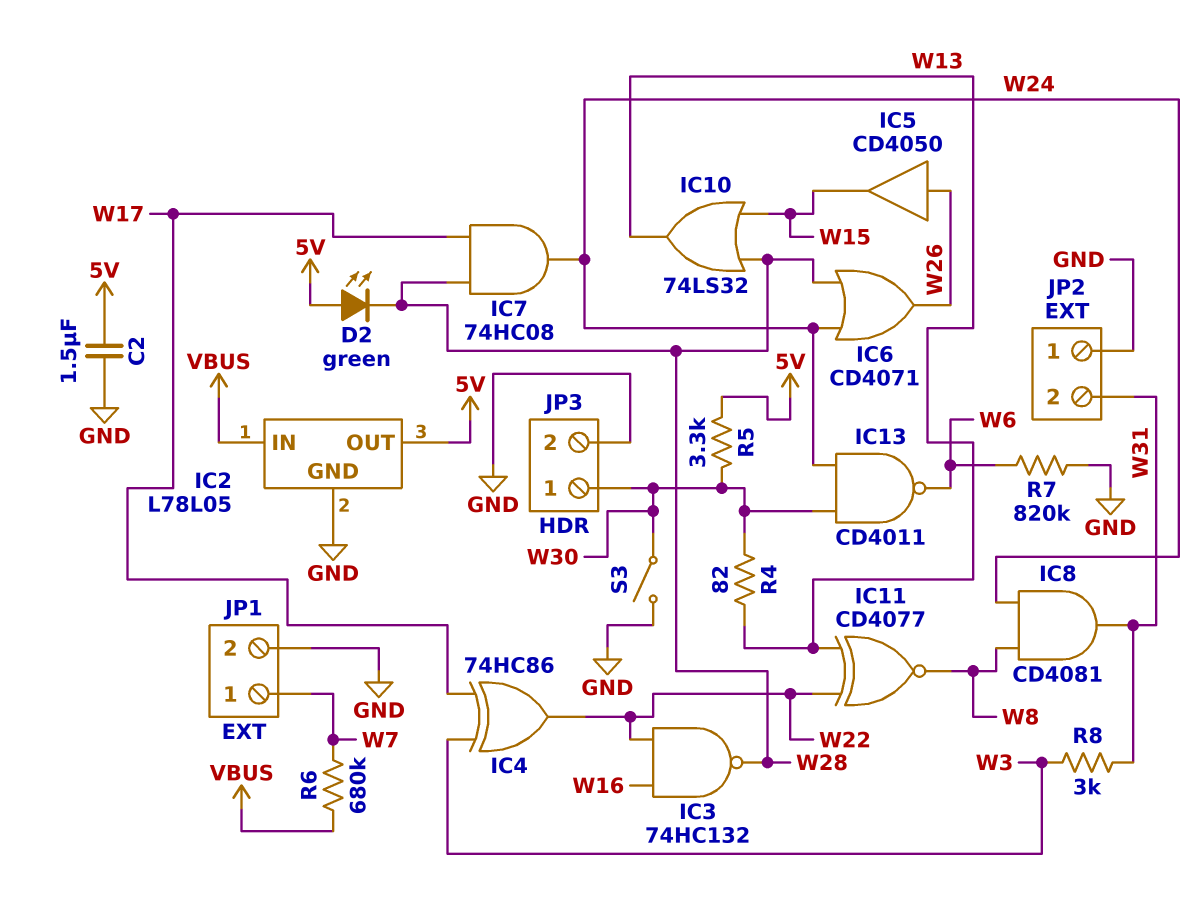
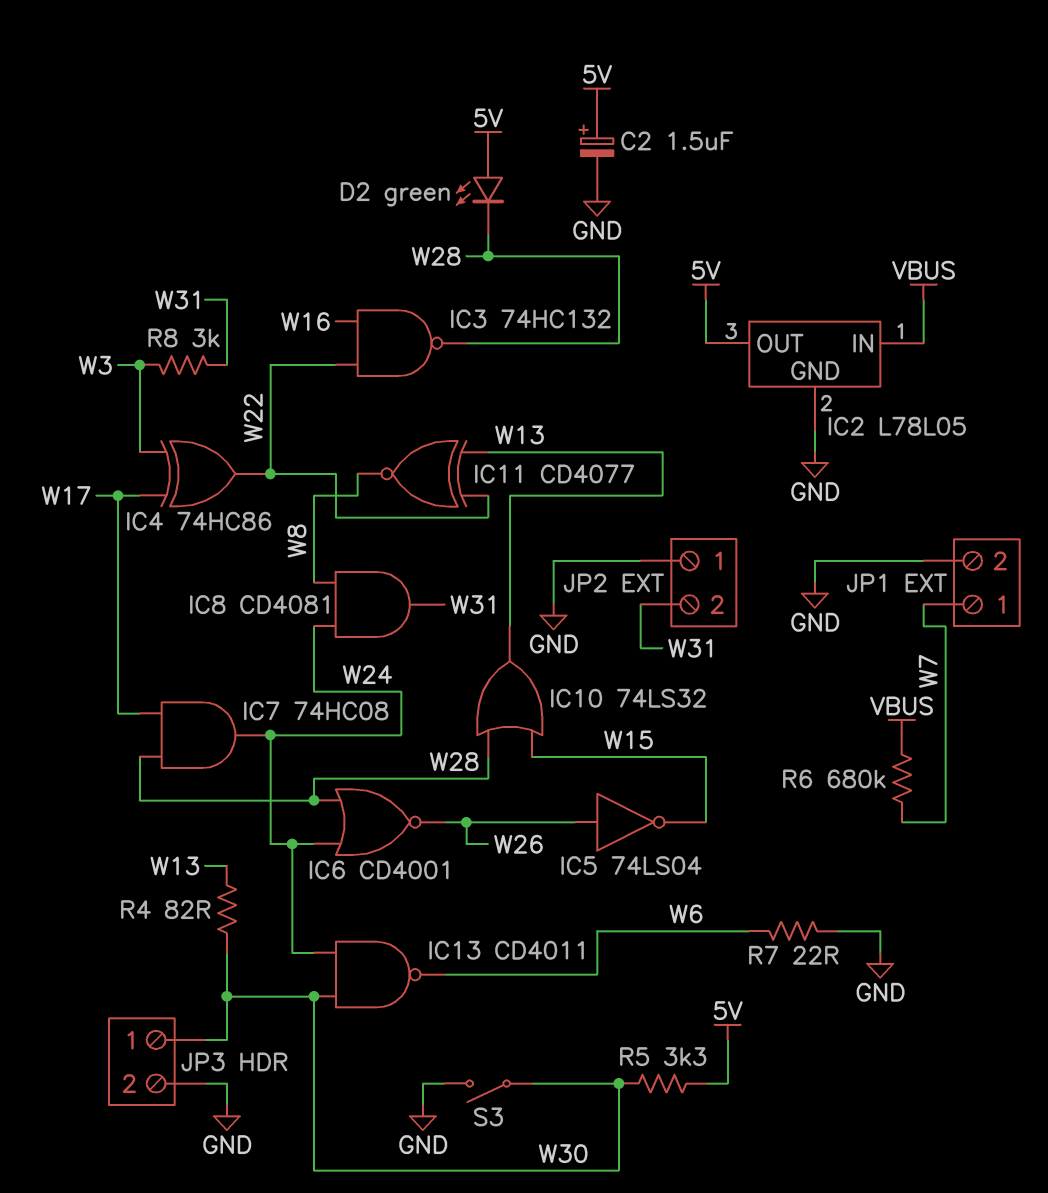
C2: 1.5uF (5V, GND) -> 1.5uF (plus 5V, minus GND)
IC5: buffer CD4050 (in W26, out W15) -> NOT 74LS04 (in W26, out W15)
IC6: OR CD4071 (in W24, in W28, out W26) -> NOR CD4001 (in W24, in W28, out W26)
R7: 820k (GND, W6) -> 22 (GND, W6)

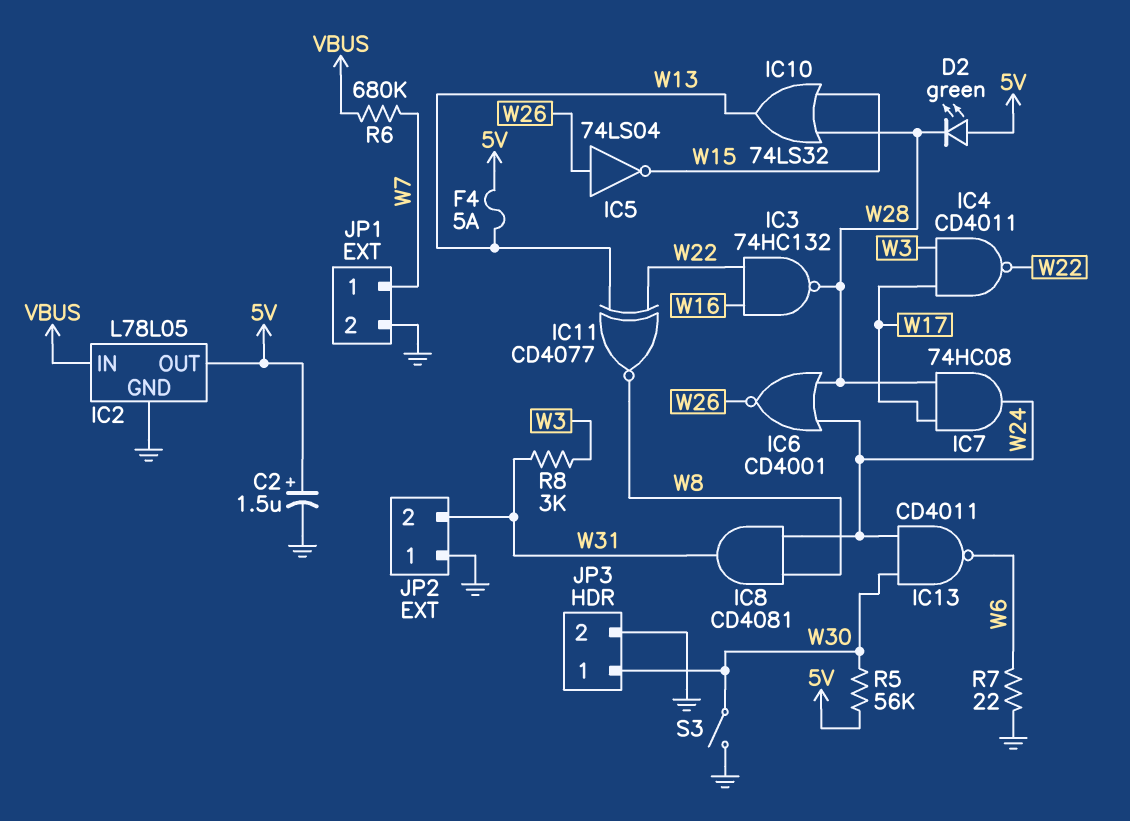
F4: none -> 5A (5V, W13)
IC4: XOR 74HC86 (in W3, in W17, out W22) -> NAND CD4011 (in W3, in W17, out W22)
R4: 82 (W13, W30) -> none
R5: 3.3k (5V, W30) -> 56k (5V, W30)

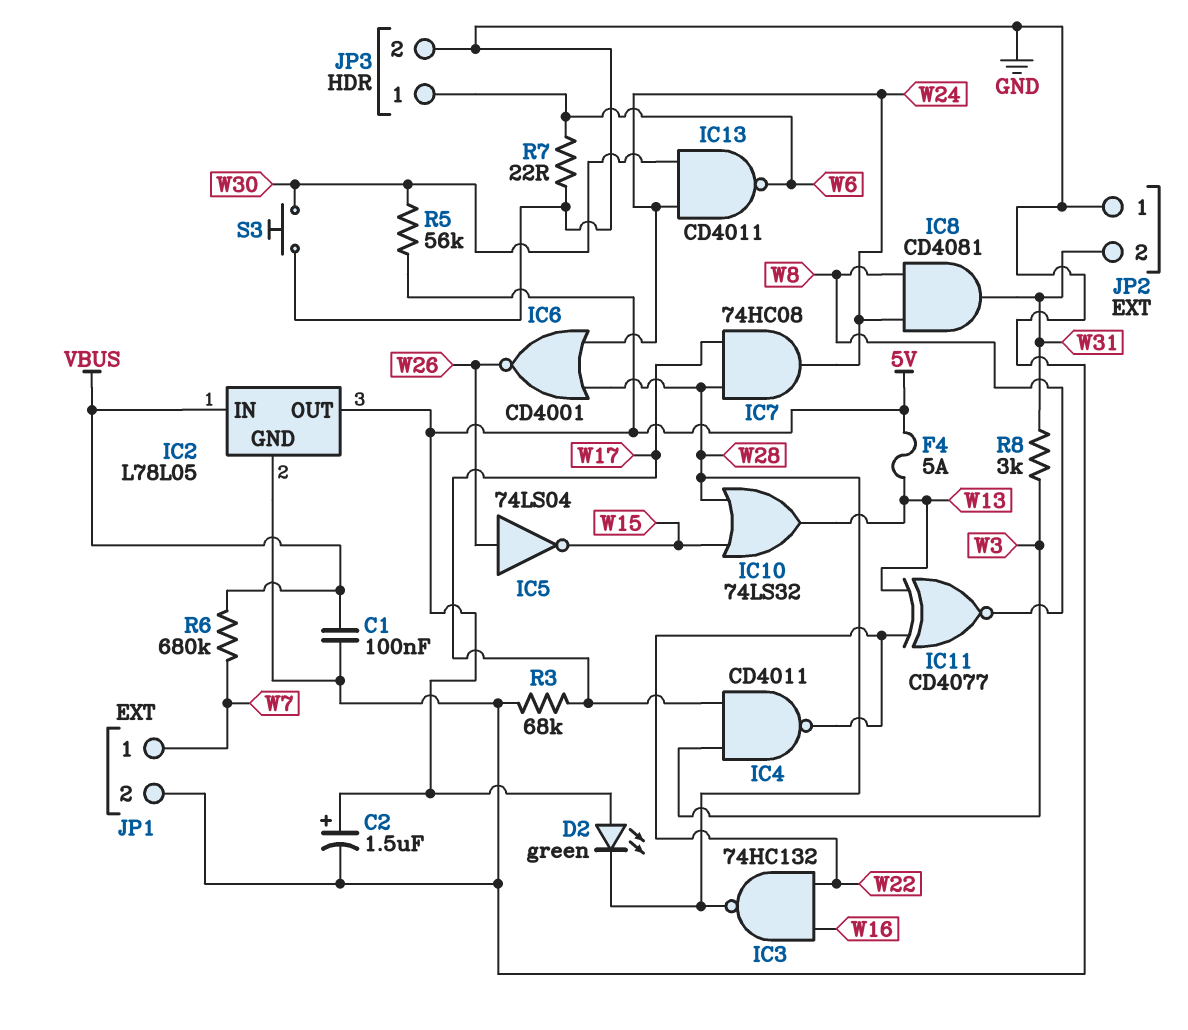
C1: none -> 100nF (GND, VBUS)
JP3 pin 1: W30 -> W6
R3: none -> 68k (GND, W17)
S3: switch (GND, W30) -> button (GND, W30)

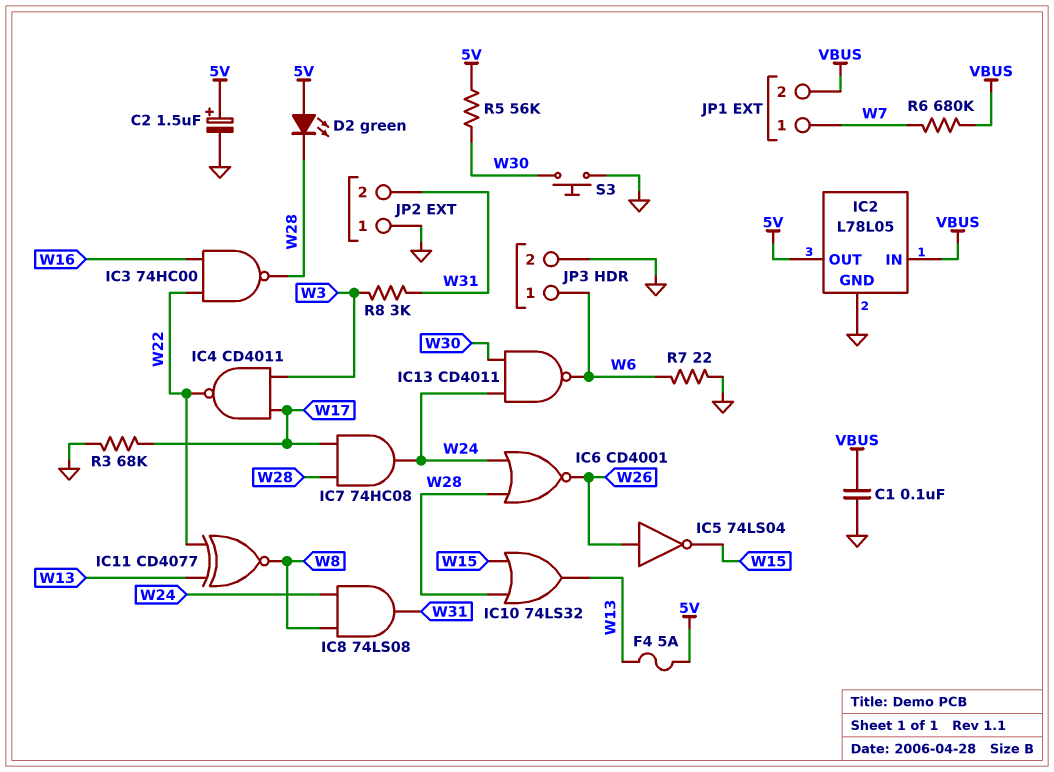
IC3: NAND 74HC132 (in W16, in W22, out W28) -> NAND 74HC00 (in W16, in W22, out W28)
IC8: AND CD4081 (in W8, in W24, out W31) -> AND 74LS08 (in W8, in W24, out W31)
JP1 pin 2: GND -> VBUS

